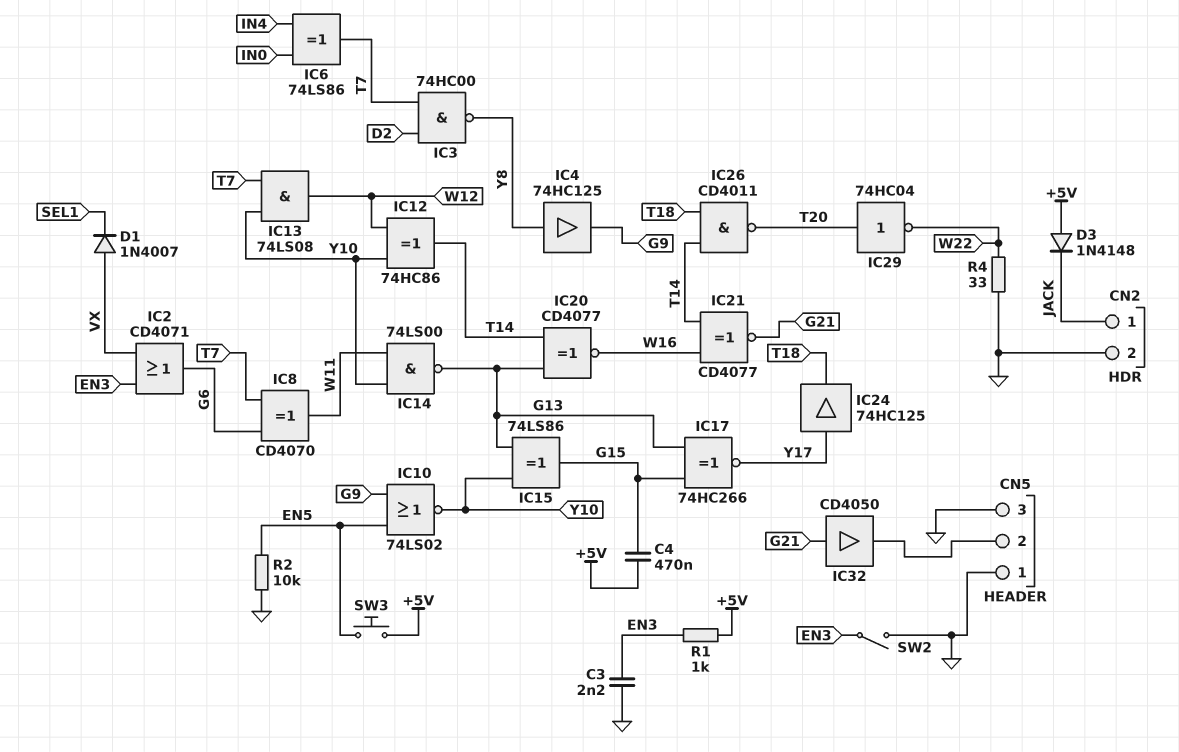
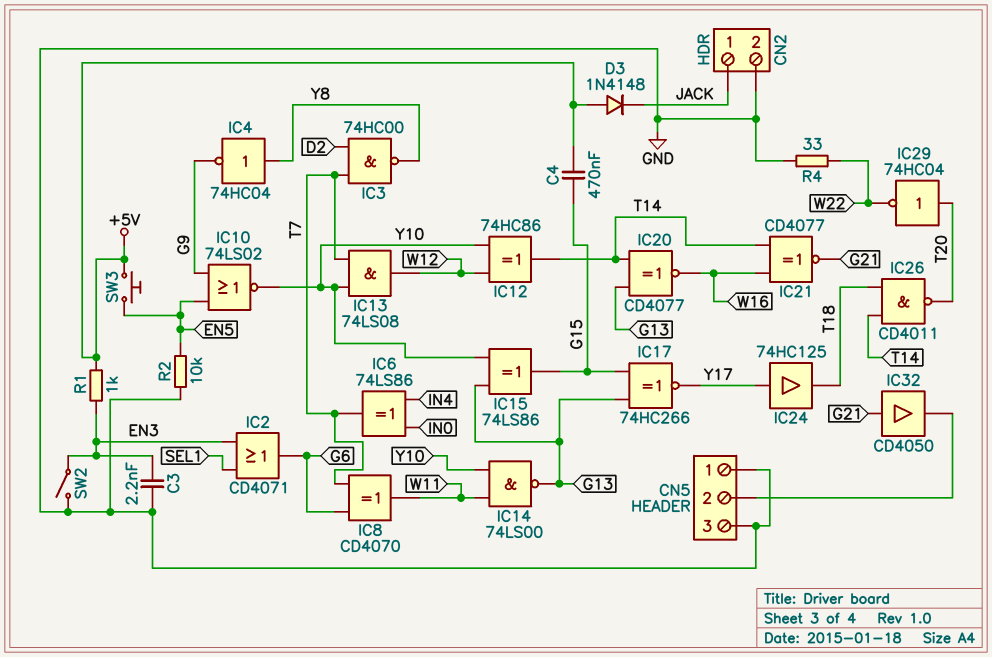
D1: diode 1N4007 (A VX, K SEL1) -> none
IC2: OR CD4071 (in EN3, in VX, out G6) -> OR CD4071 (in EN3, in SEL1, out G6)
IC4: buffer 74HC125 (in Y8, out G9) -> NOT 74HC04 (in Y8, out G9)

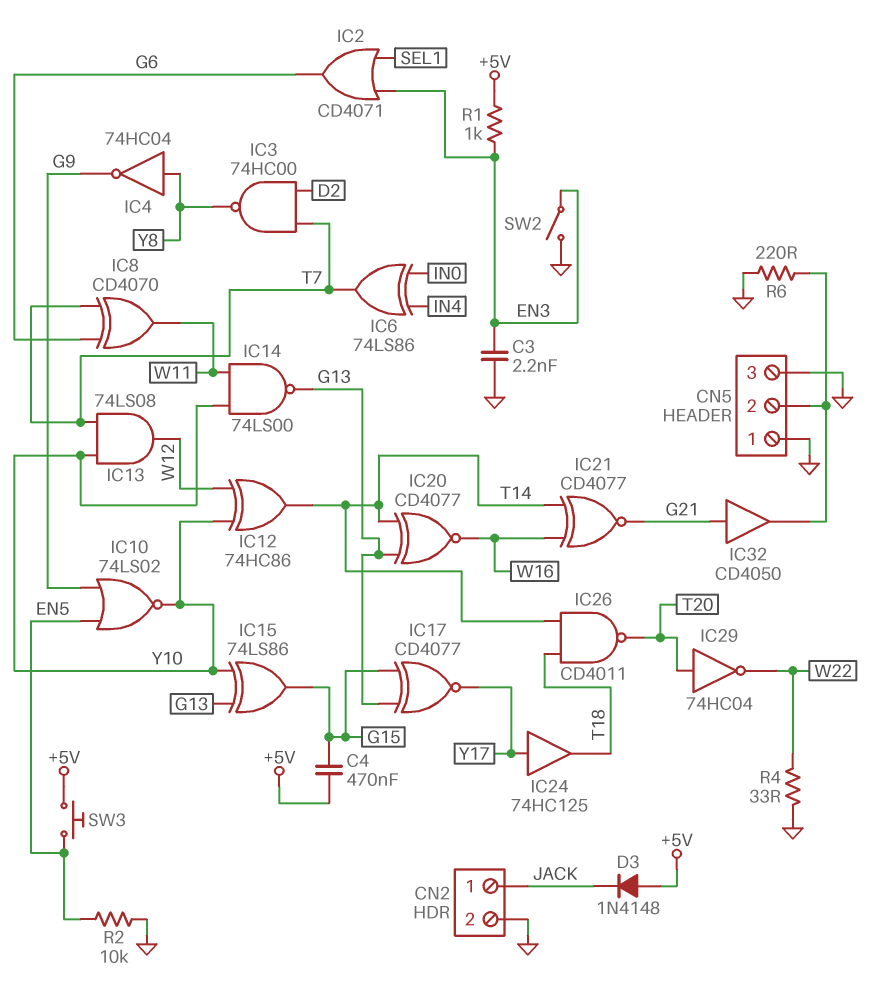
IC17: XNOR 74HC266 (in G13, in G15, out Y17) -> XNOR CD4077 (in G13, in G15, out Y17)
R6: none -> 220 (CN5/2, GND)

